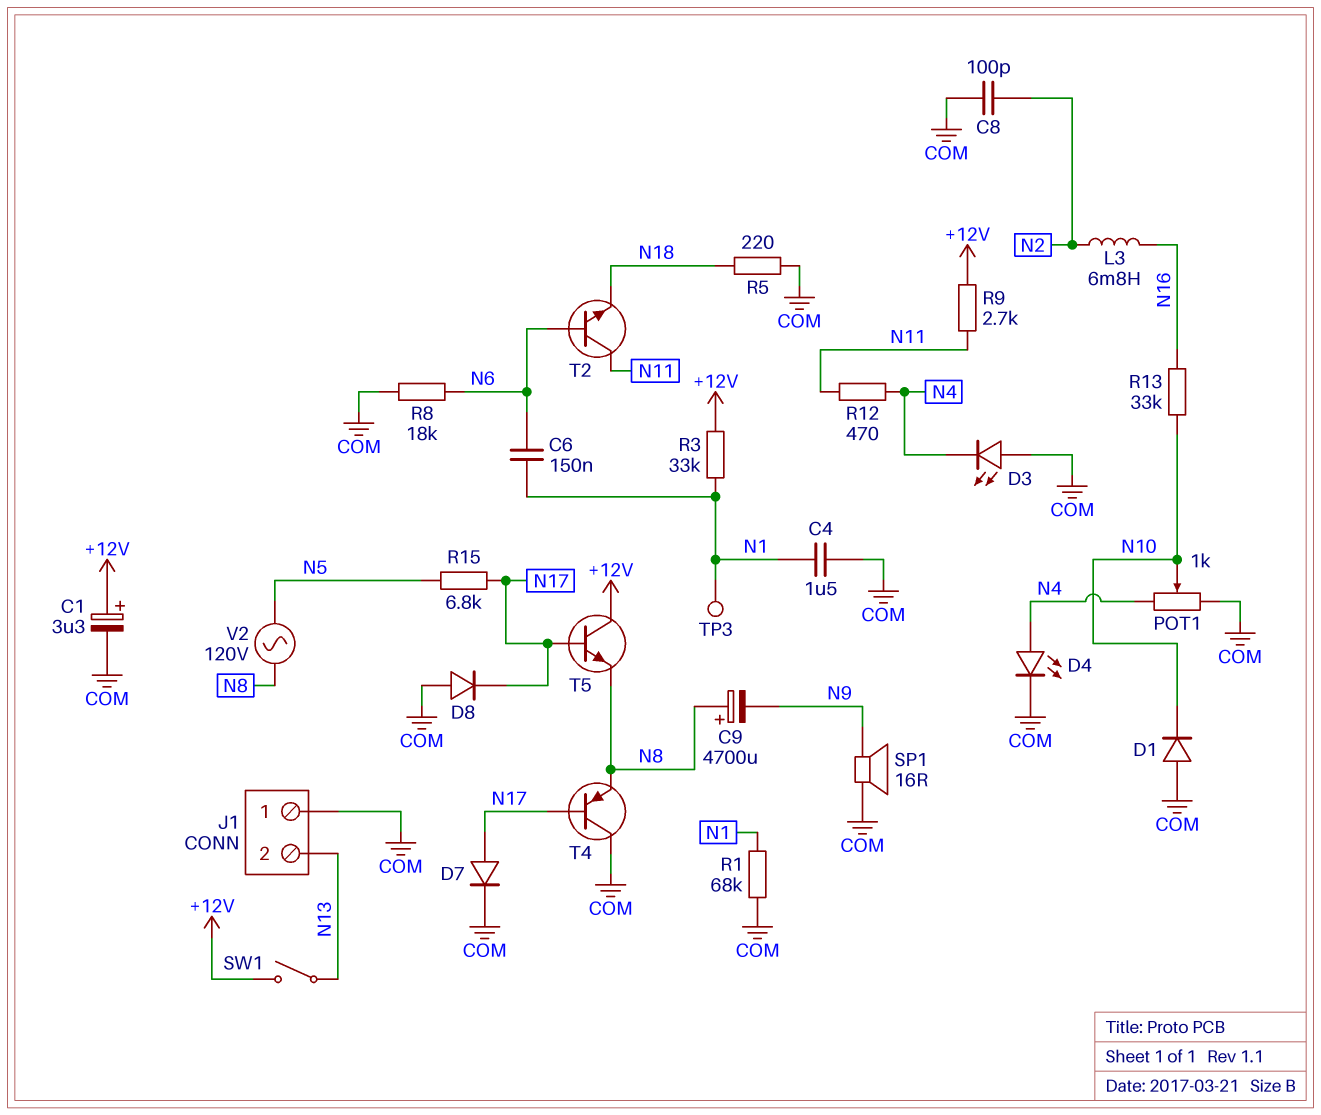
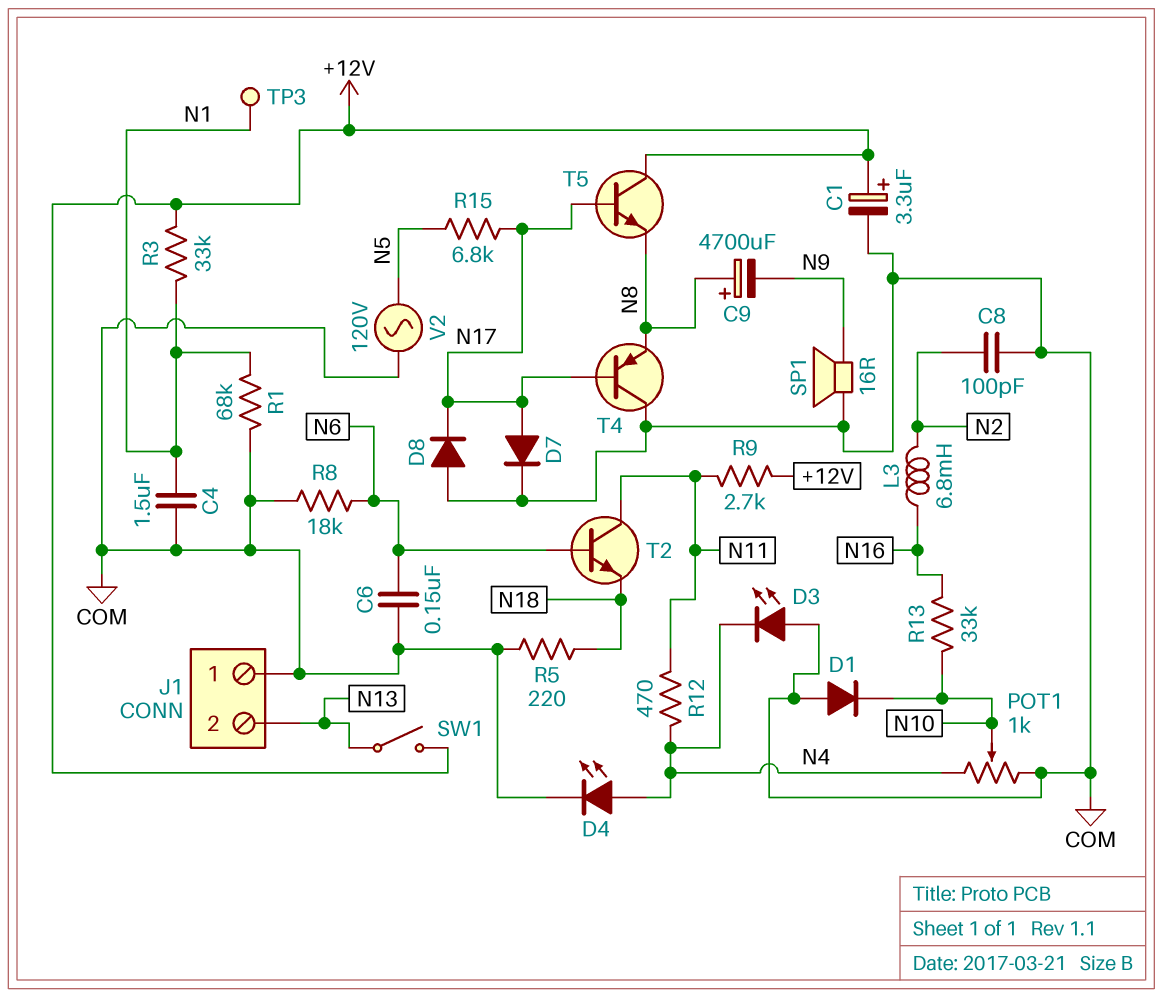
C6: 150nF (N1, N6) -> 150nF (COM, N6)
V2: AC 120V (N5, N8) -> AC 120V (COM, N5)

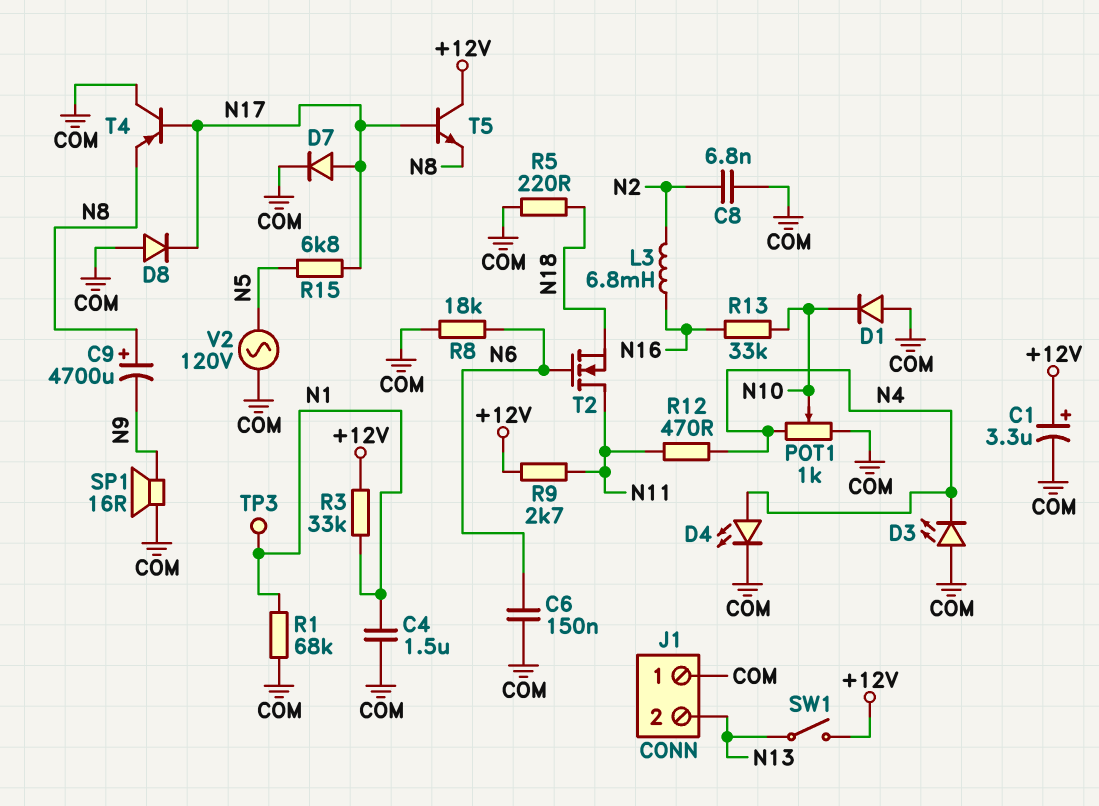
C8: 100pF (COM, N2) -> 6.8nF (COM, N2)
T2: NPN (B N6, C N11, E N18) -> NMOS (G N6, D N11, S N18)

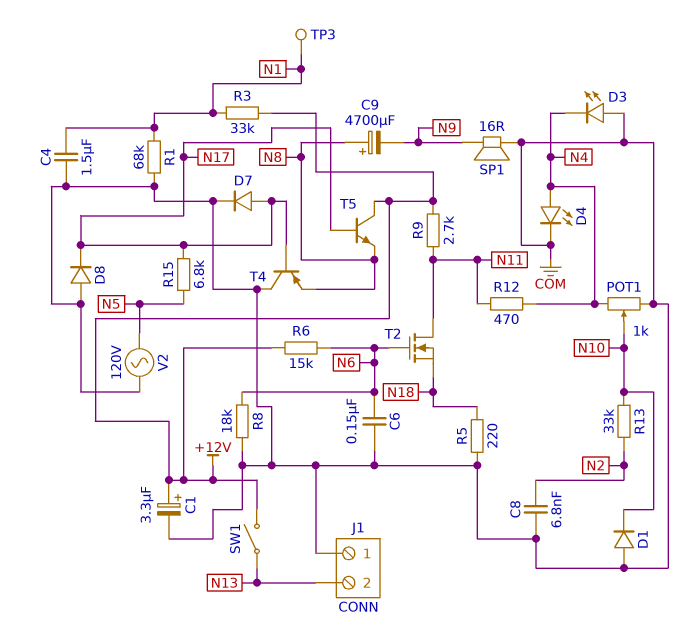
L3: 6.8mH (N2, N16) -> none
R6: none -> 15k (+12V, N6)
R13: 33k (N10, N16) -> 33k (N2, N10)

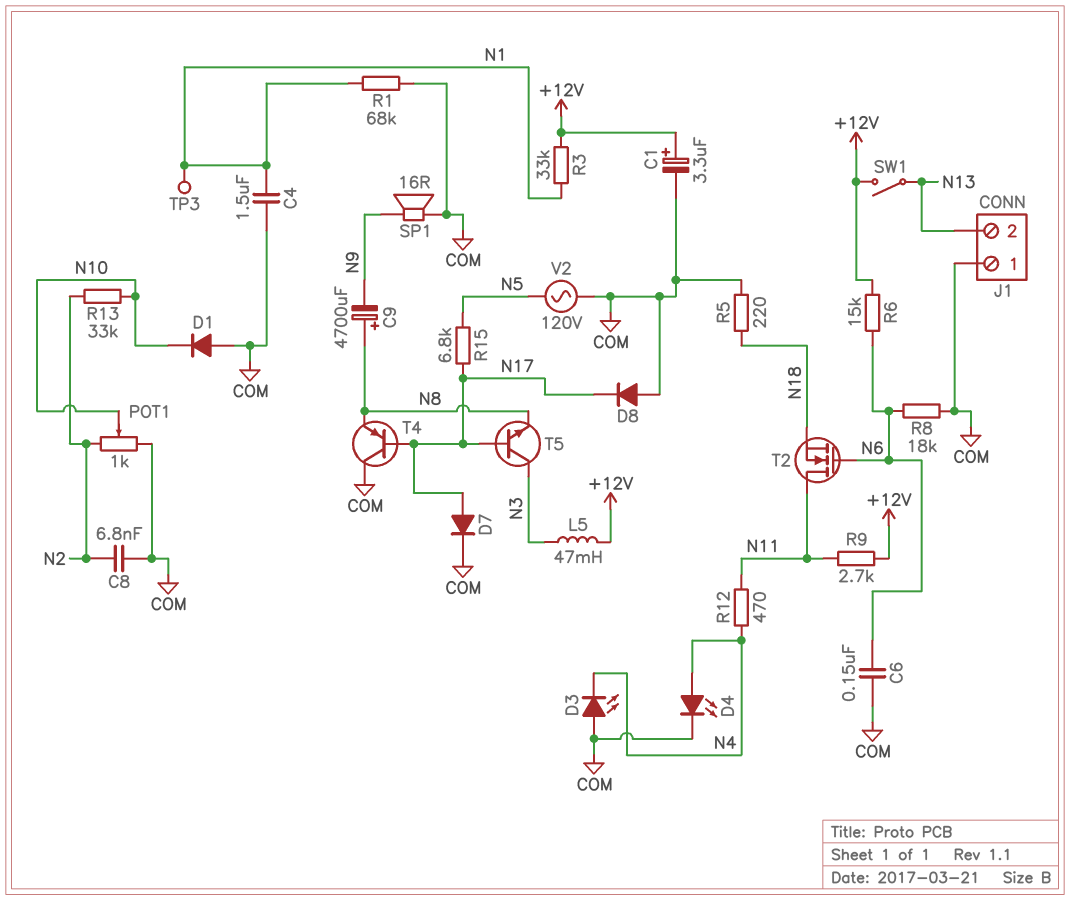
L5: none -> 47mH (+12V, N3)
POT1: 1k (COM, N4, wiper N10) -> 1k (COM, N2, wiper N10)
T5: NPN (B N17, C +12V, E N8) -> NPN (B N17, C N3, E N8)

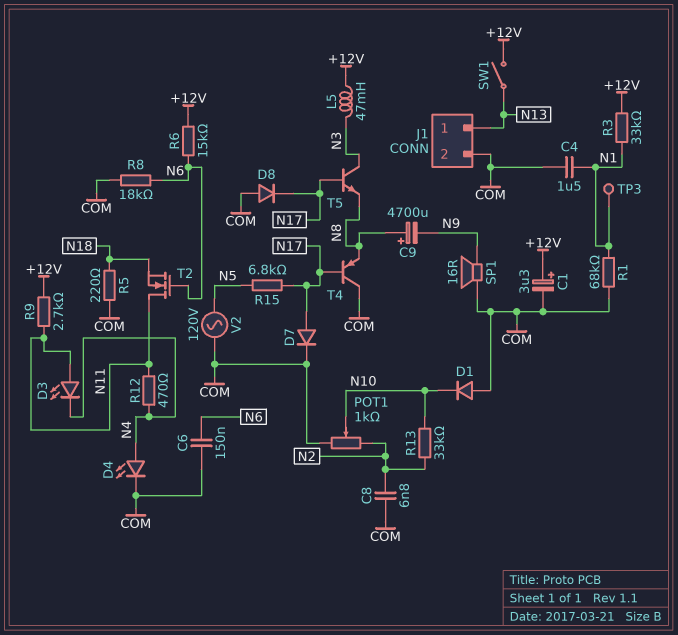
D3: LED (A COM, K N4) -> LED (A N11, K N4)
J1 pin 1: COM -> N13
J1 pin 2: N13 -> COM

